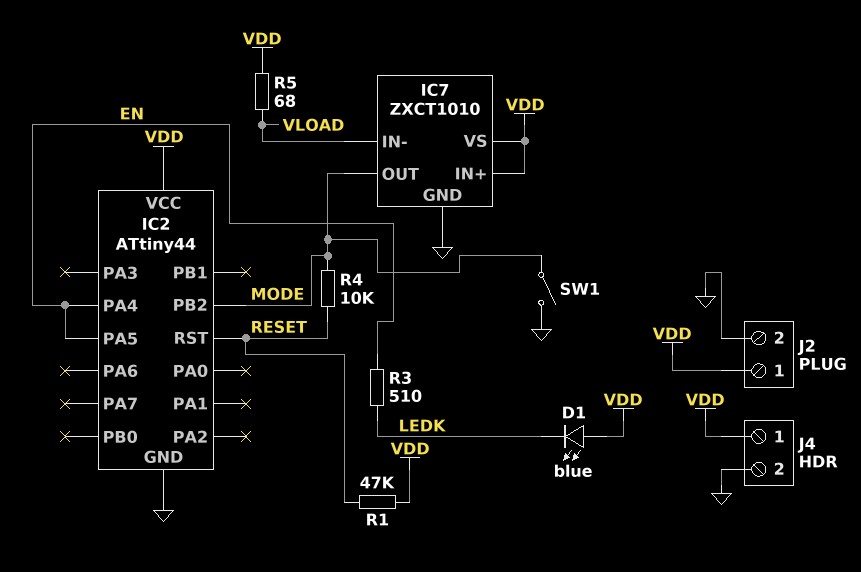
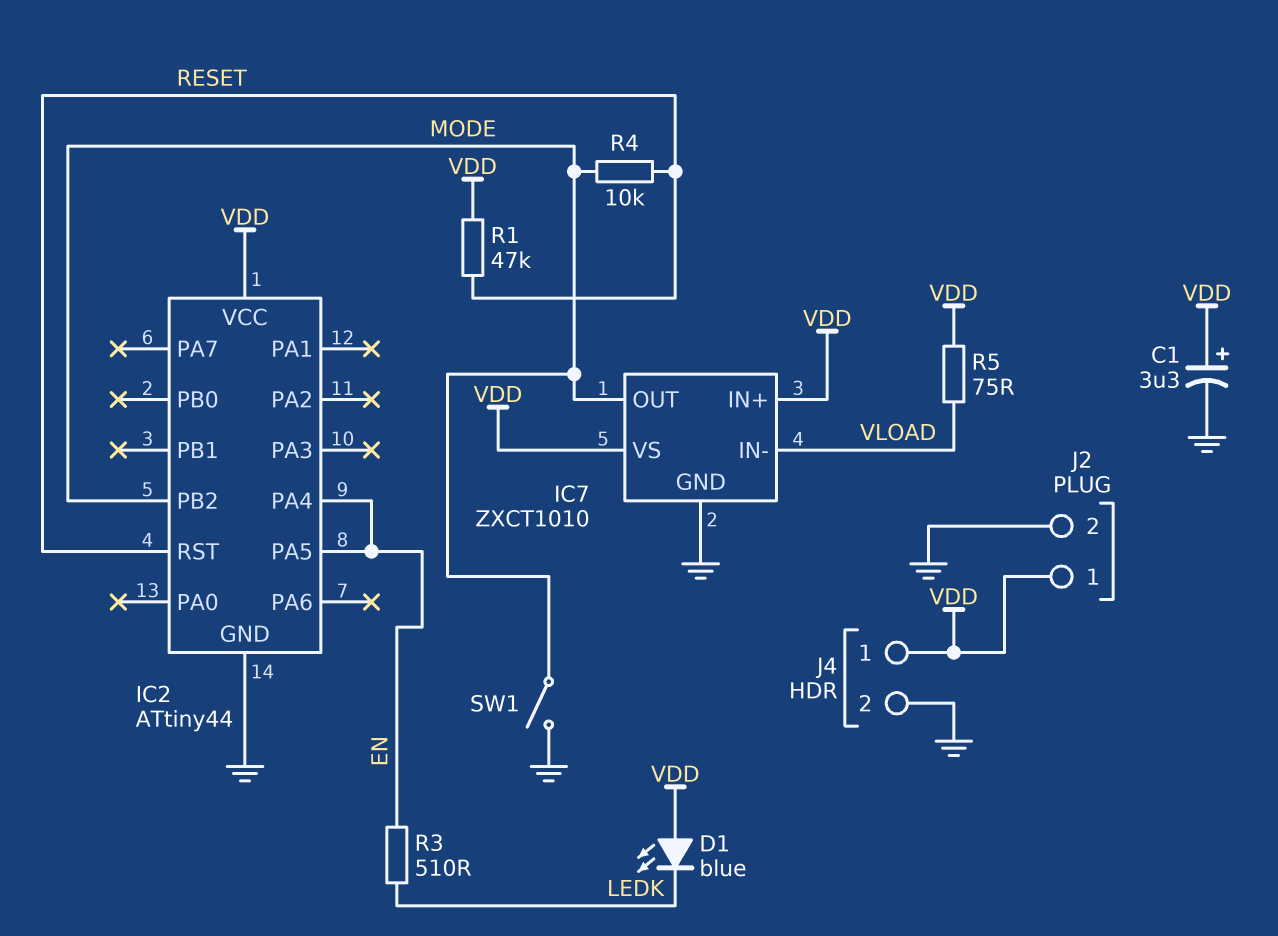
C1: none -> 3.3uF (plus VDD, minus GND)
R5: 68 (VDD, VLOAD) -> 75 (VDD, VLOAD)

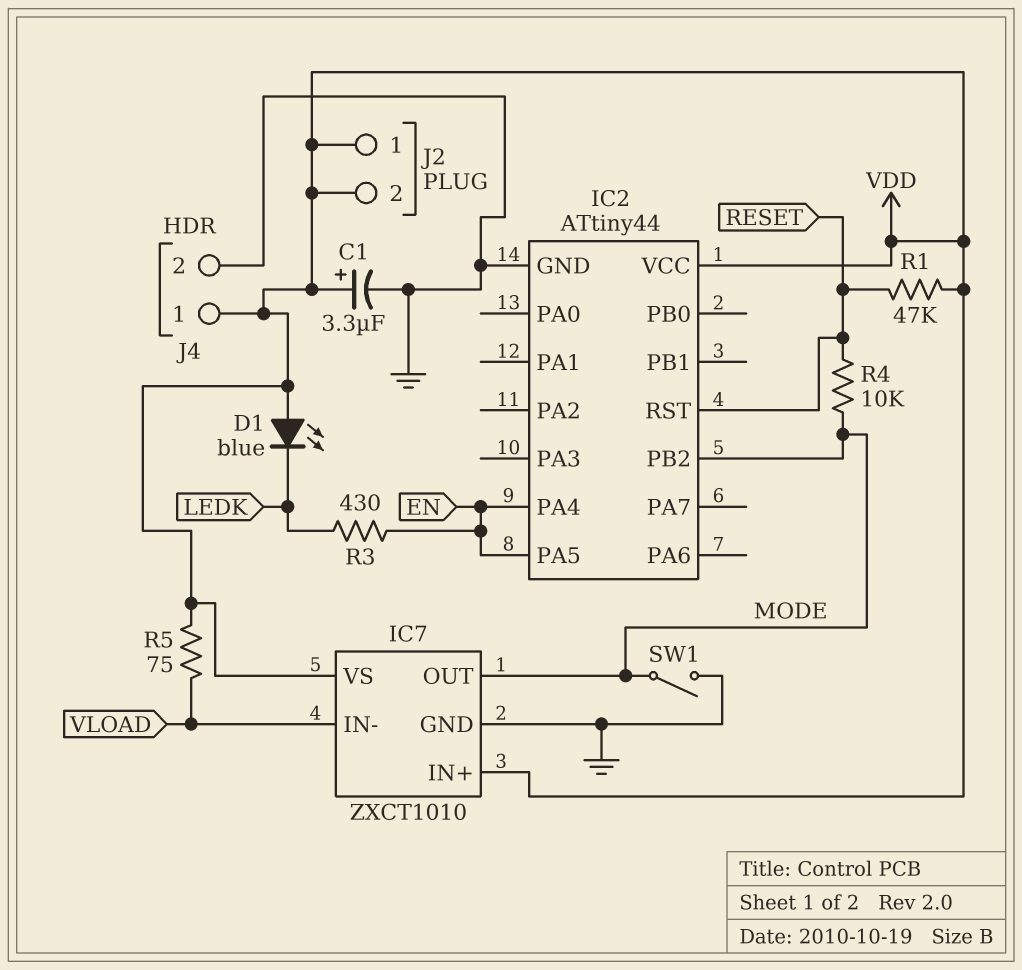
J2 pin 2: GND -> VDD
R3: 510 (EN, LEDK) -> 430 (EN, LEDK)

